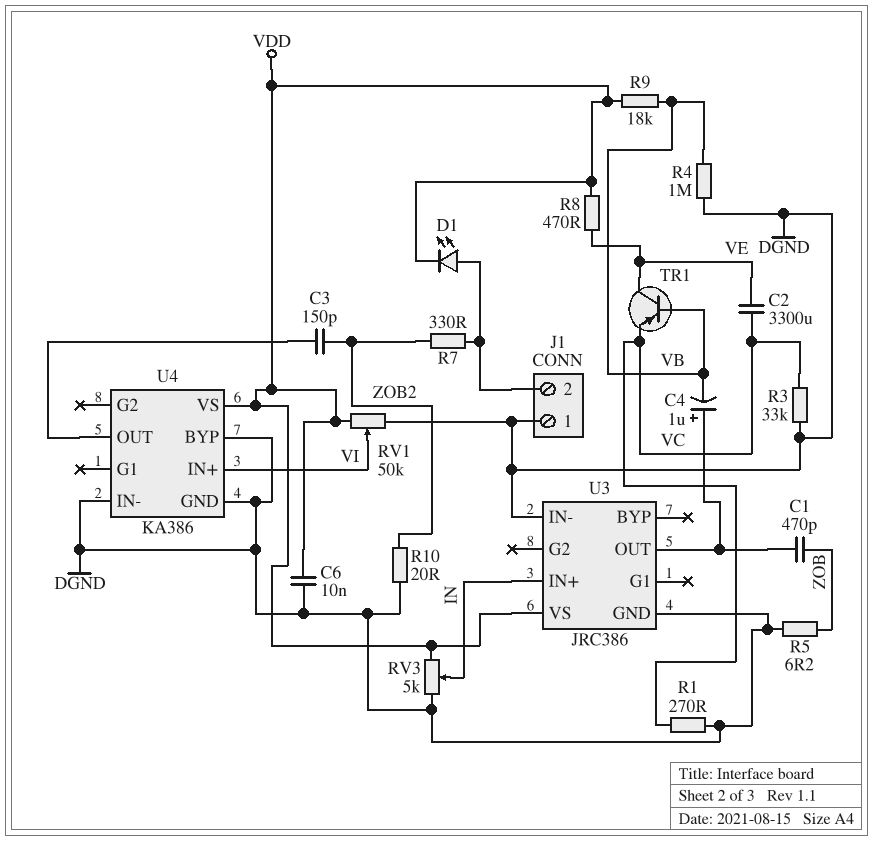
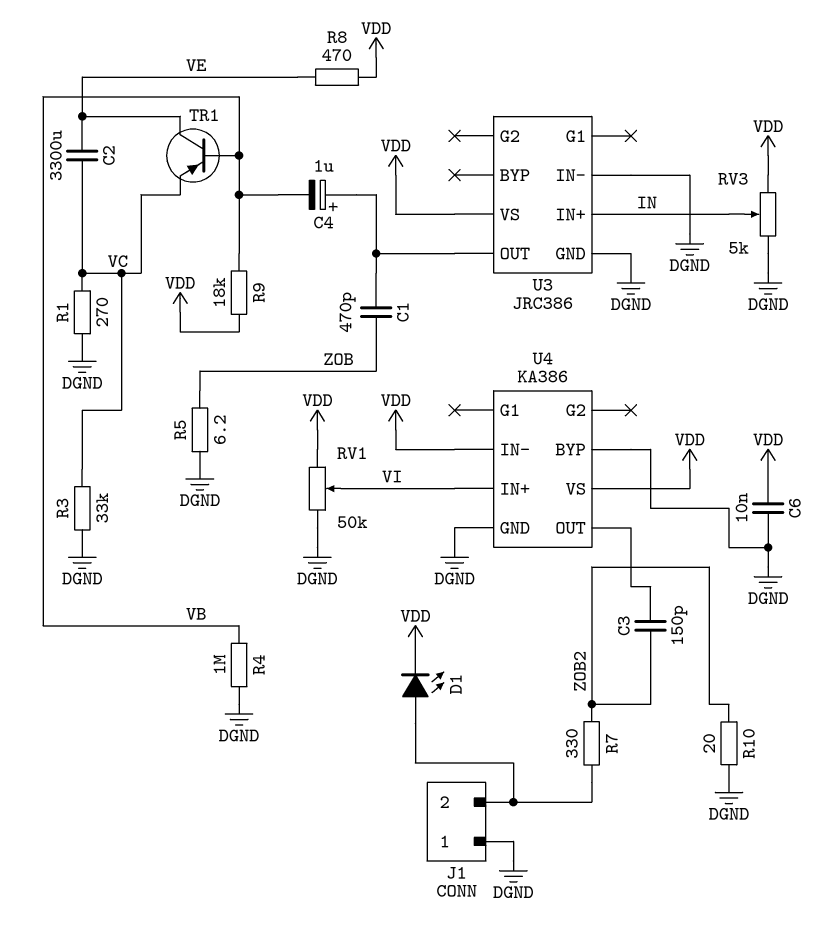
U4 pin IN-: DGND -> VDD

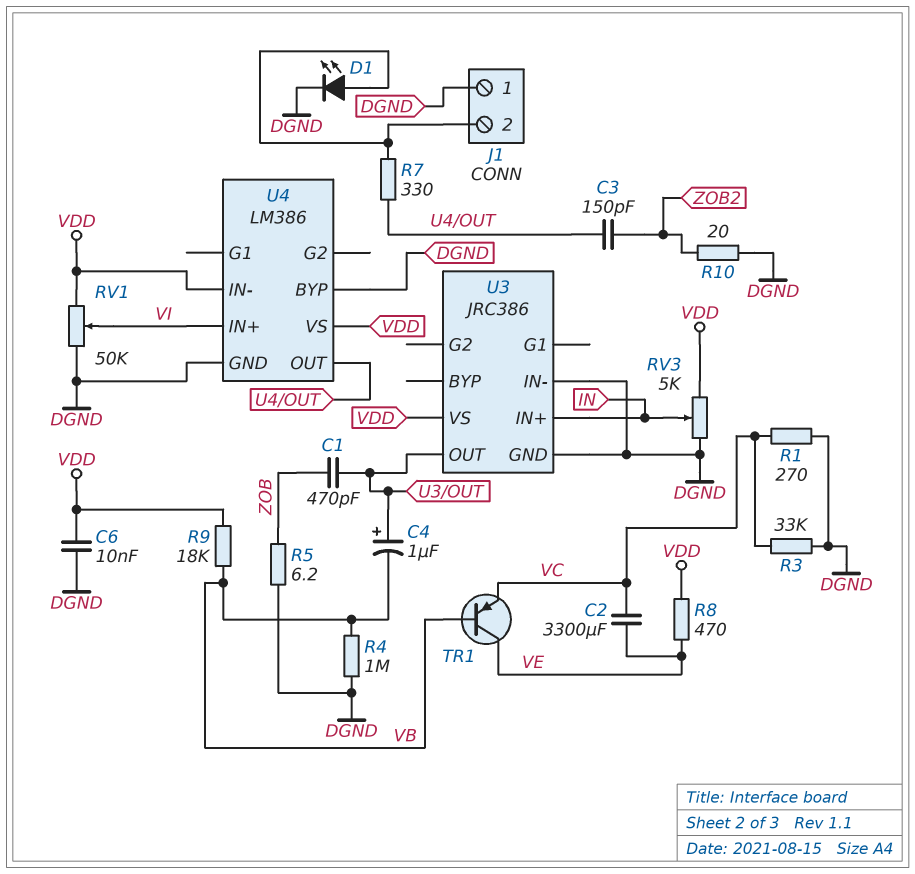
D1: LED (A J1/2, K VDD) -> LED (A J1/2, K DGND)
R7: 330 (J1/2, ZOB2) -> 330 (J1/2, U4/OUT)
U4: KA386 -> LM386

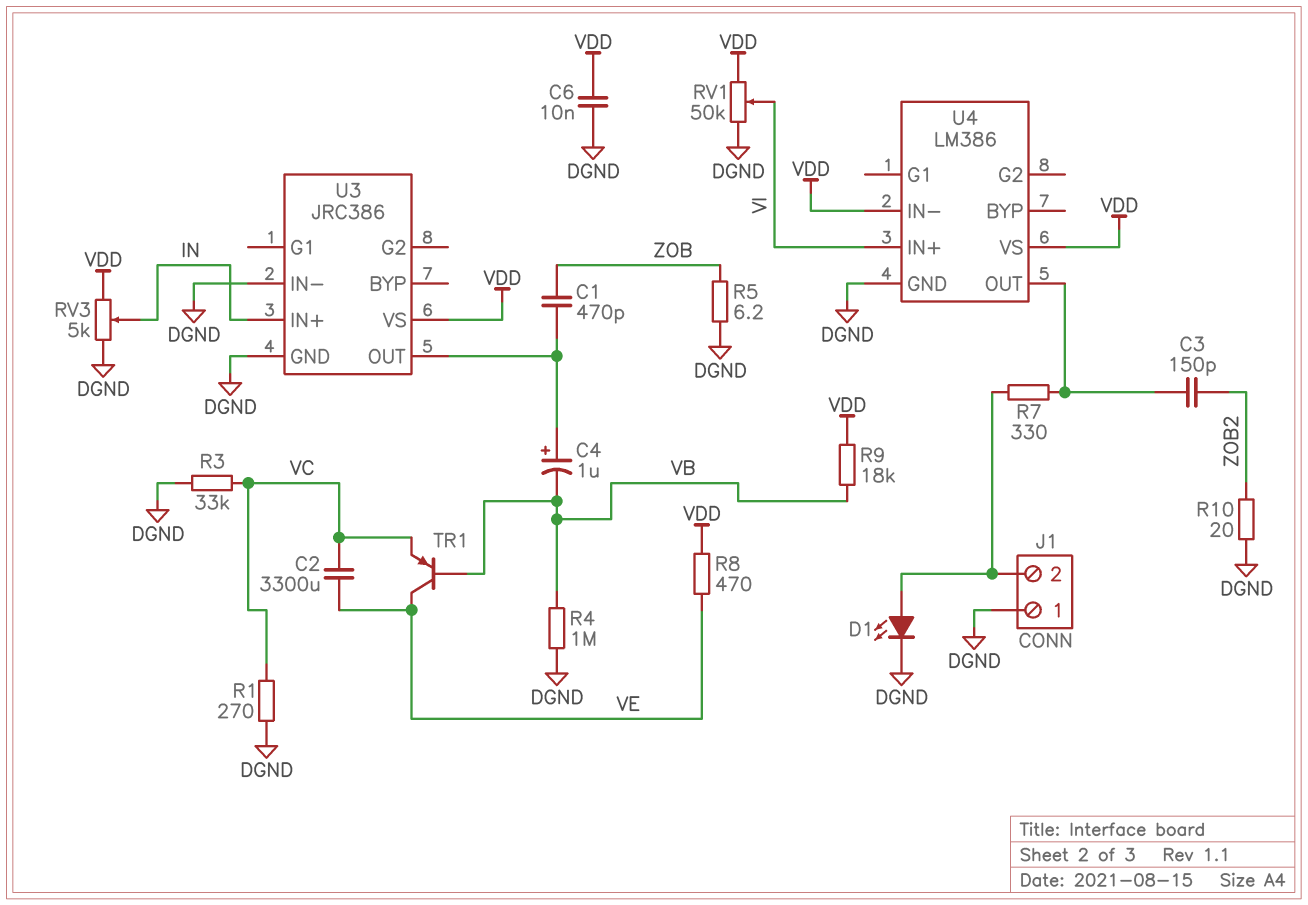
U4 pin BYP: DGND -> none

